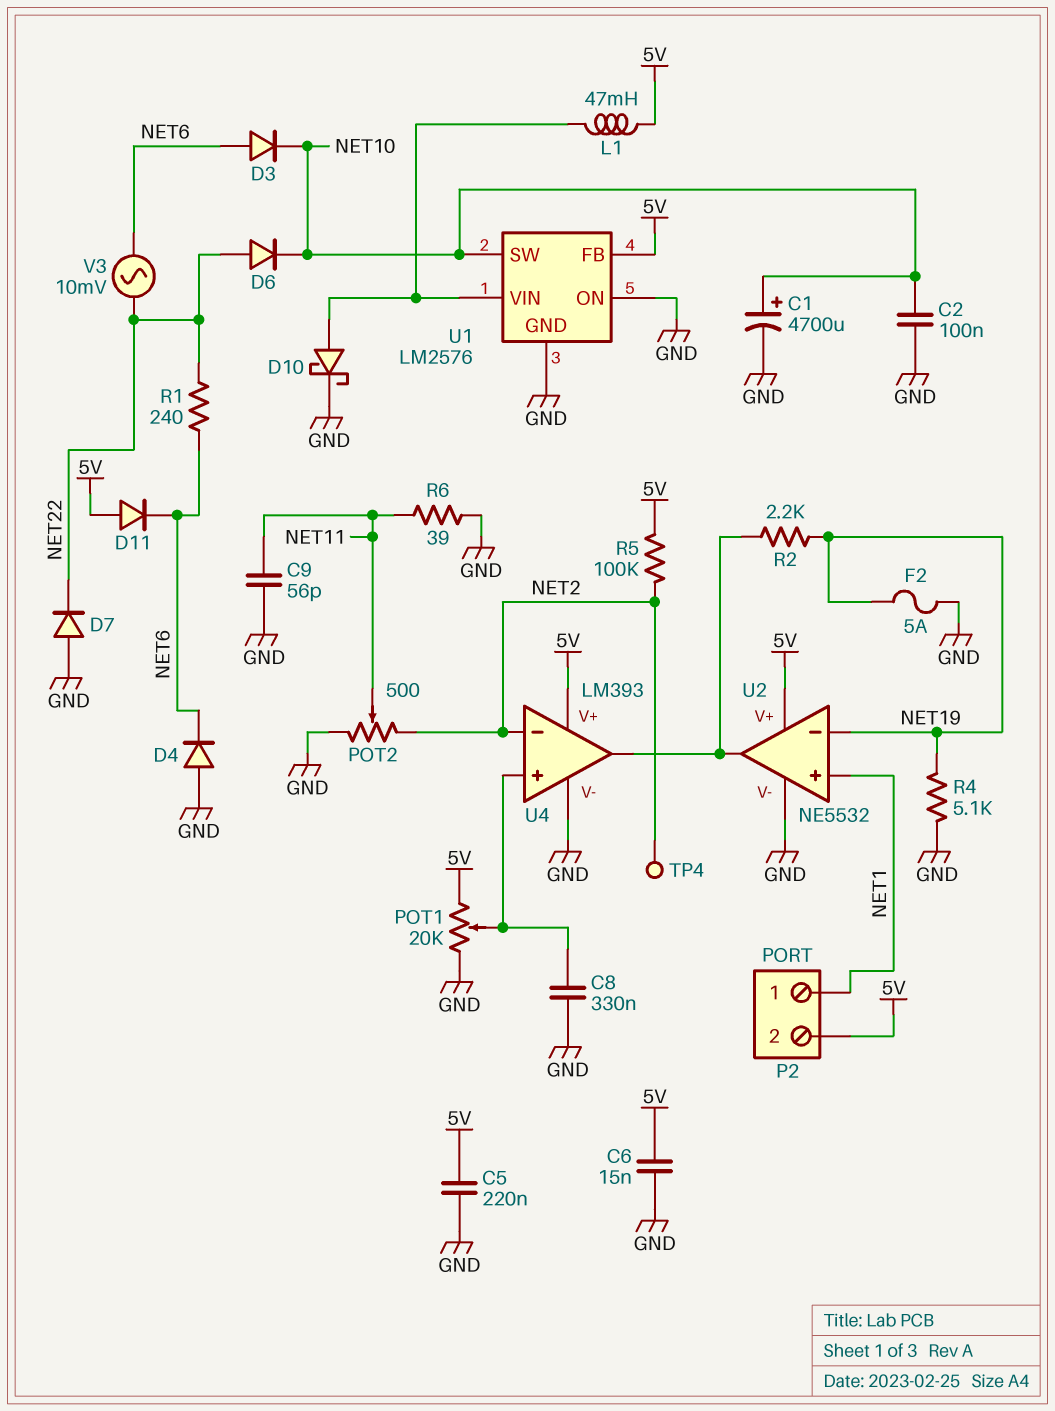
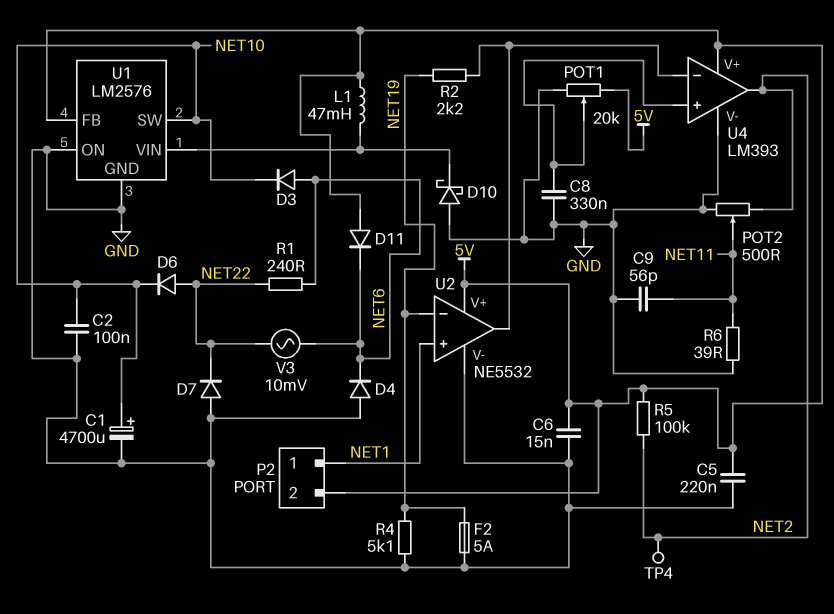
D10: schottky (A U1/VIN, K GND) -> schottky (A GND, K U1/VIN)
U4 pin in-: NET2 -> U2/out
U4 pin out: U2/out -> NET2

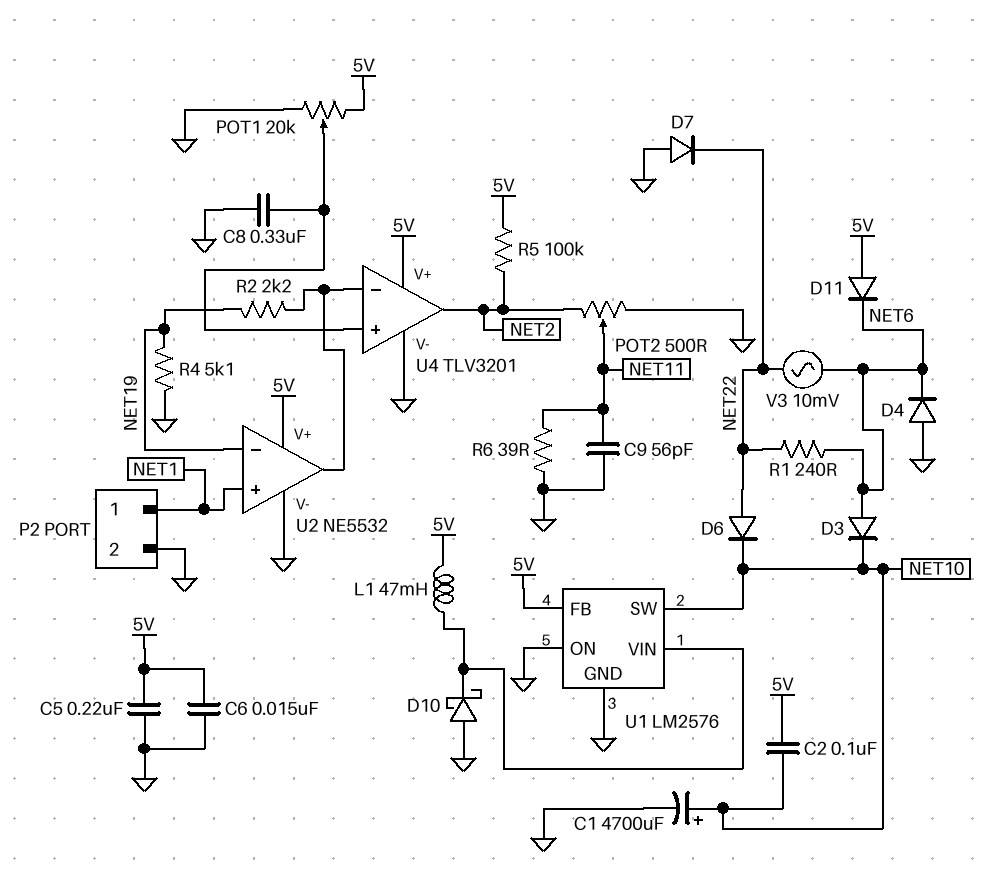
C2: 100nF (GND, NET10) -> 100nF (5V, NET10)
F2: 5A (GND, NET19) -> none
P2 pin 2: 5V -> GND
TP4: test point (NET2) -> none
U4: LM393 -> TLV3201

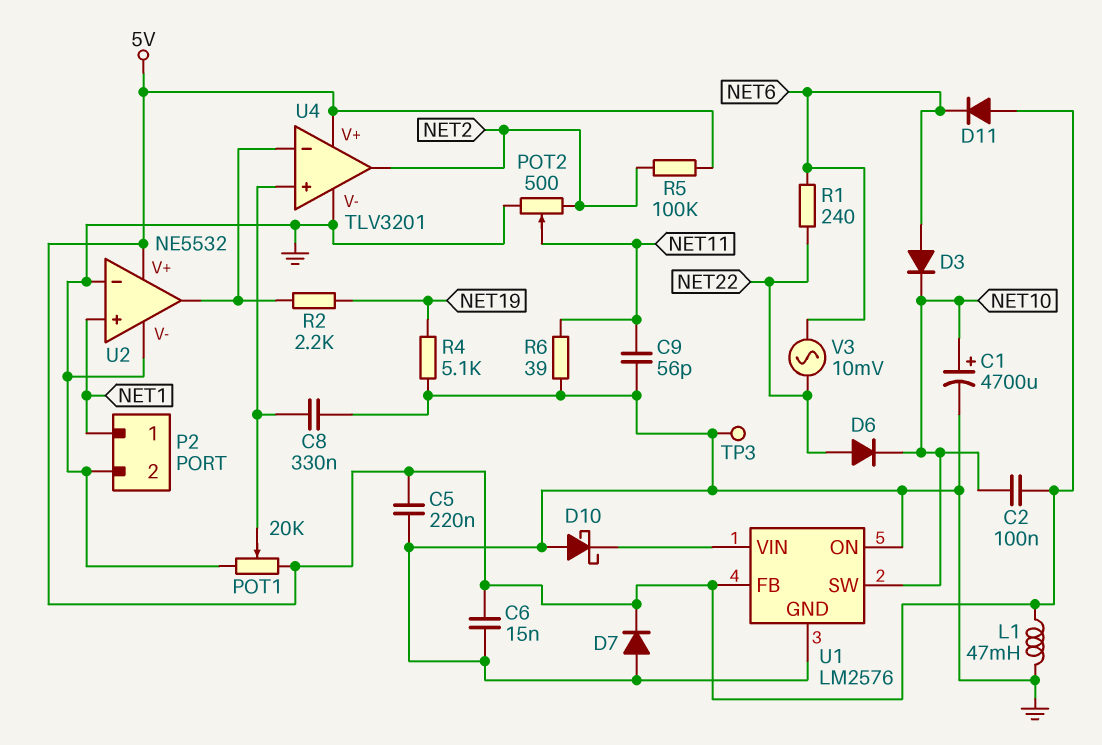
D4: diode (A GND, K NET6) -> none
D7: diode (A GND, K NET22) -> diode (A GND, K 5V)
L1: 47mH (5V, U1/VIN) -> 47mH (5V, GND)
TP3: none -> test point (GND)
U2 pin in-: NET19 -> GND

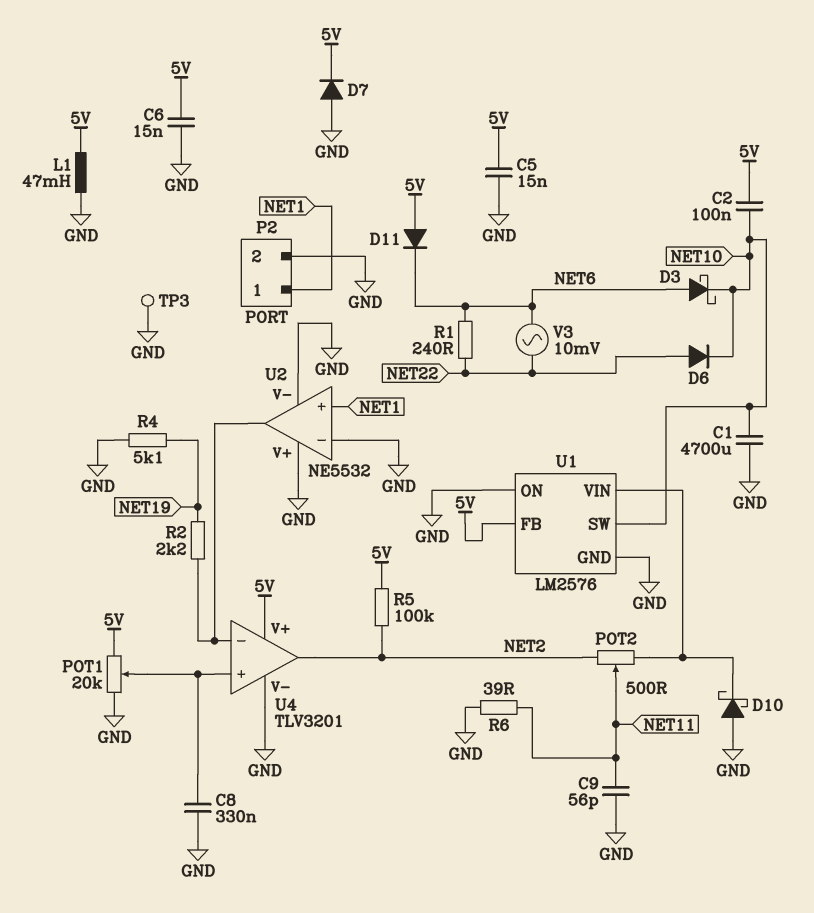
C1: 4700uF (plus NET10, minus GND) -> 4700uF (GND, NET10)
C5: 220nF (5V, GND) -> 15nF (5V, GND)
D3: diode (A NET6, K NET10) -> schottky (A NET6, K NET10)
POT2: 500 (GND, NET2, wiper NET11) -> 500 (NET2, U1/VIN, wiper NET11)
U2 pin V+: 5V -> GND

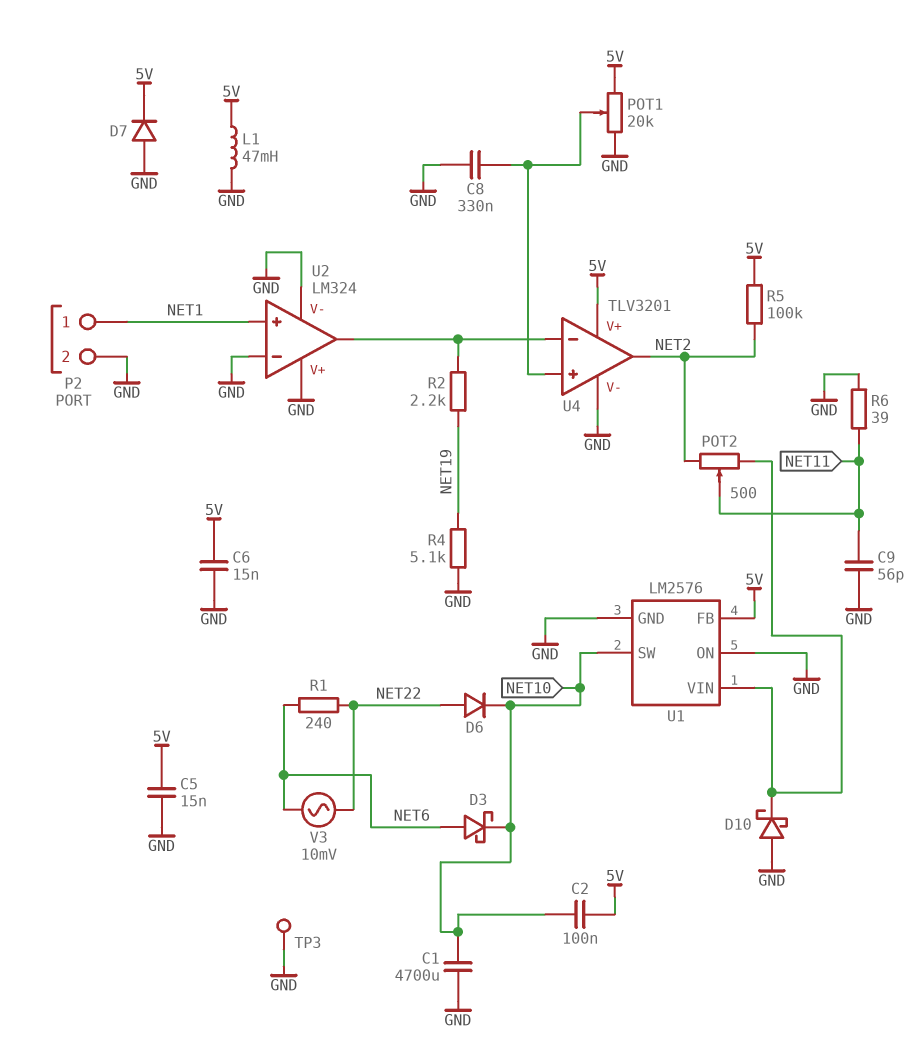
D11: diode (A 5V, K NET6) -> none
U2: NE5532 -> LM324

